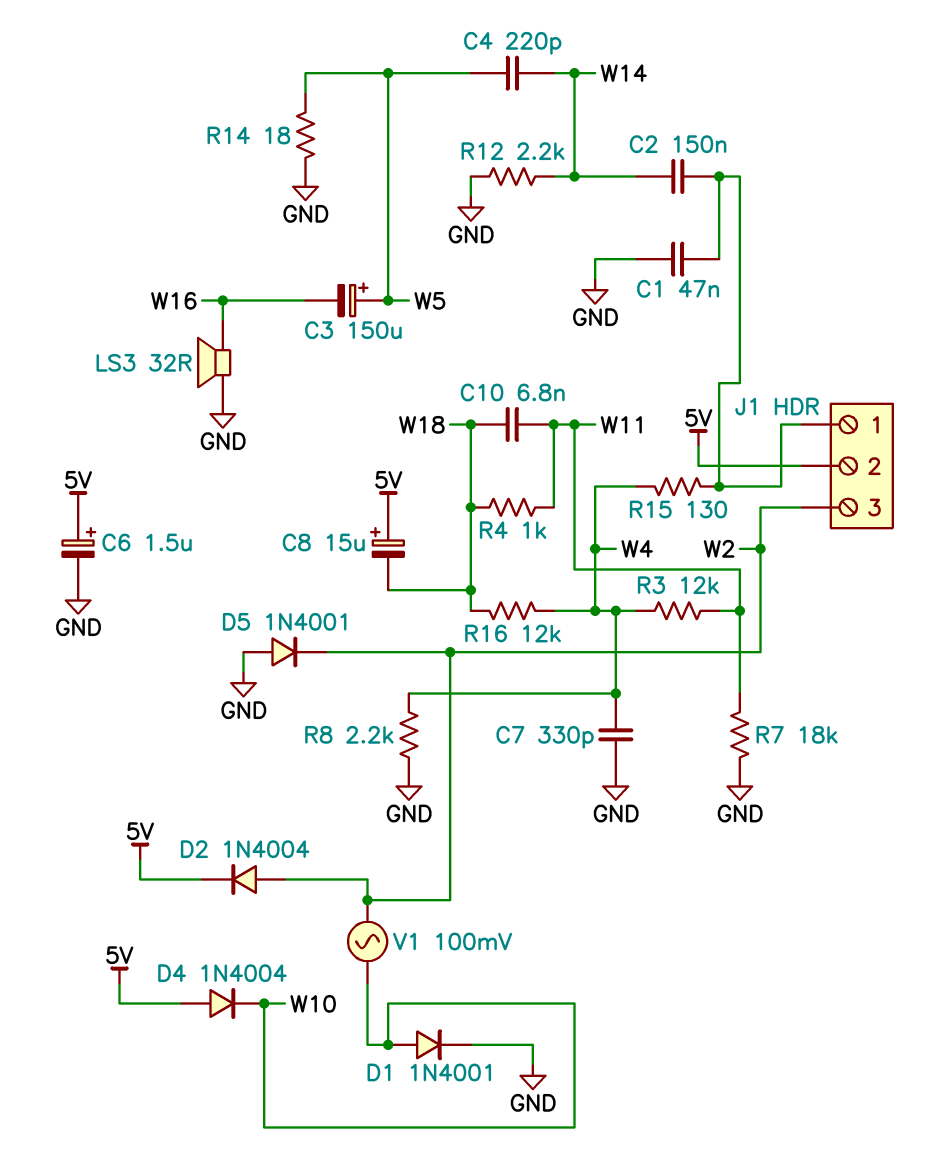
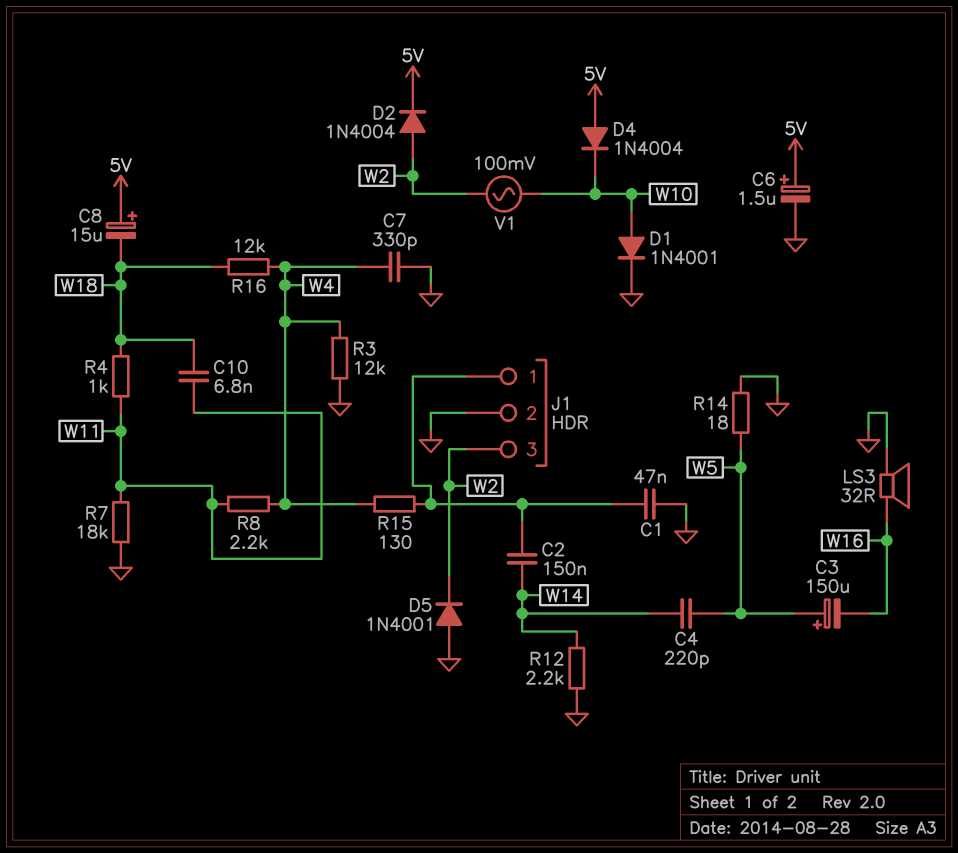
J1 pin 2: 5V -> GND
R3: 12k (W4, W11) -> 12k (GND, W4)
R8: 2.2k (GND, W4) -> 2.2k (W4, W11)

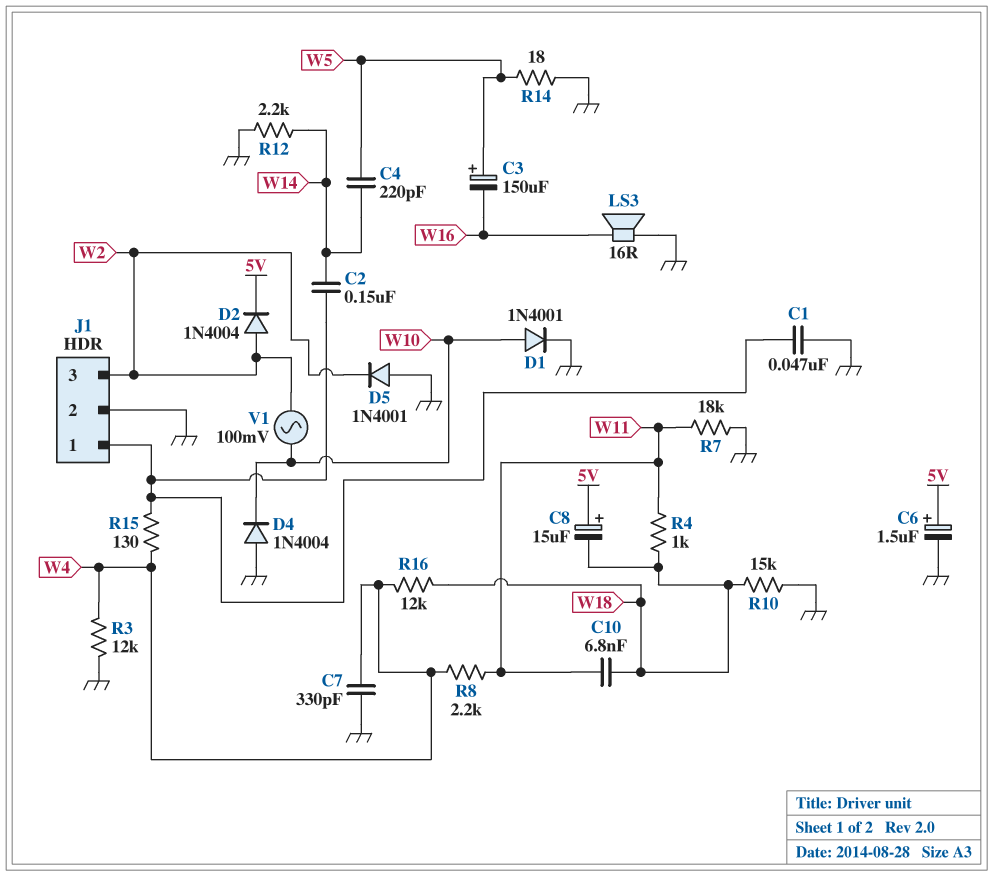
D4: diode 1N4004 (A 5V, K W10) -> diode 1N4004 (A GND, K W10)
LS3: speaker 32R (GND, W16) -> speaker 16R (GND, W16)
R10: none -> 15k (GND, W18)

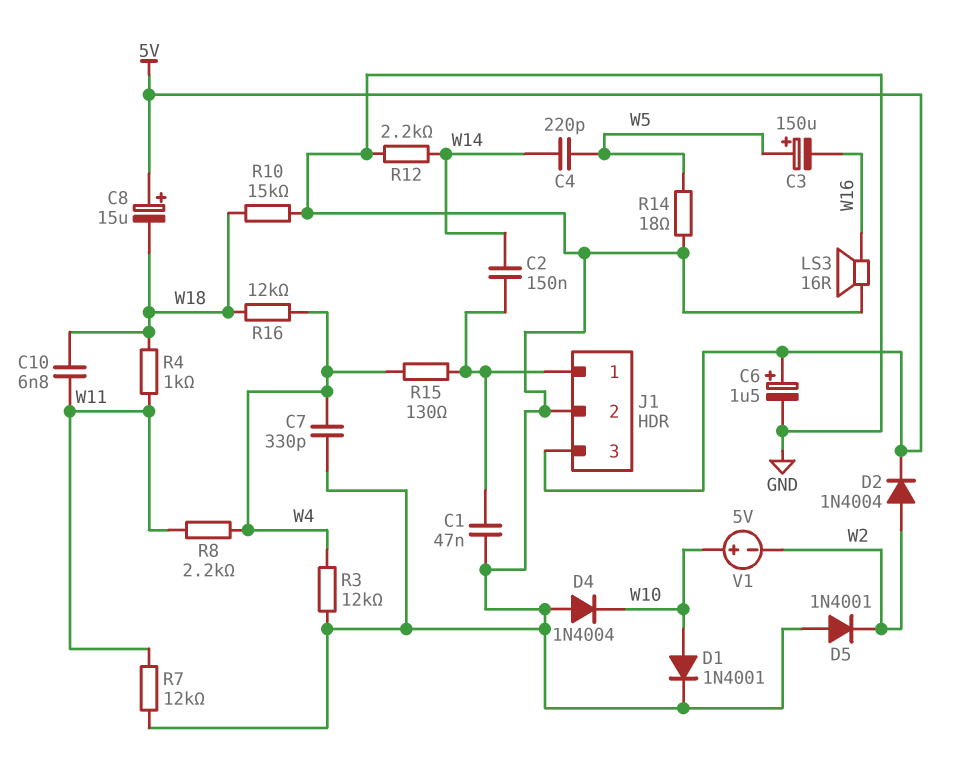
J1 pin 3: W2 -> 5V
R7: 18k (GND, W11) -> 12k (GND, W11)
V1: AC 100mV (W2, W10) -> 5V (plus W10, minus W2)

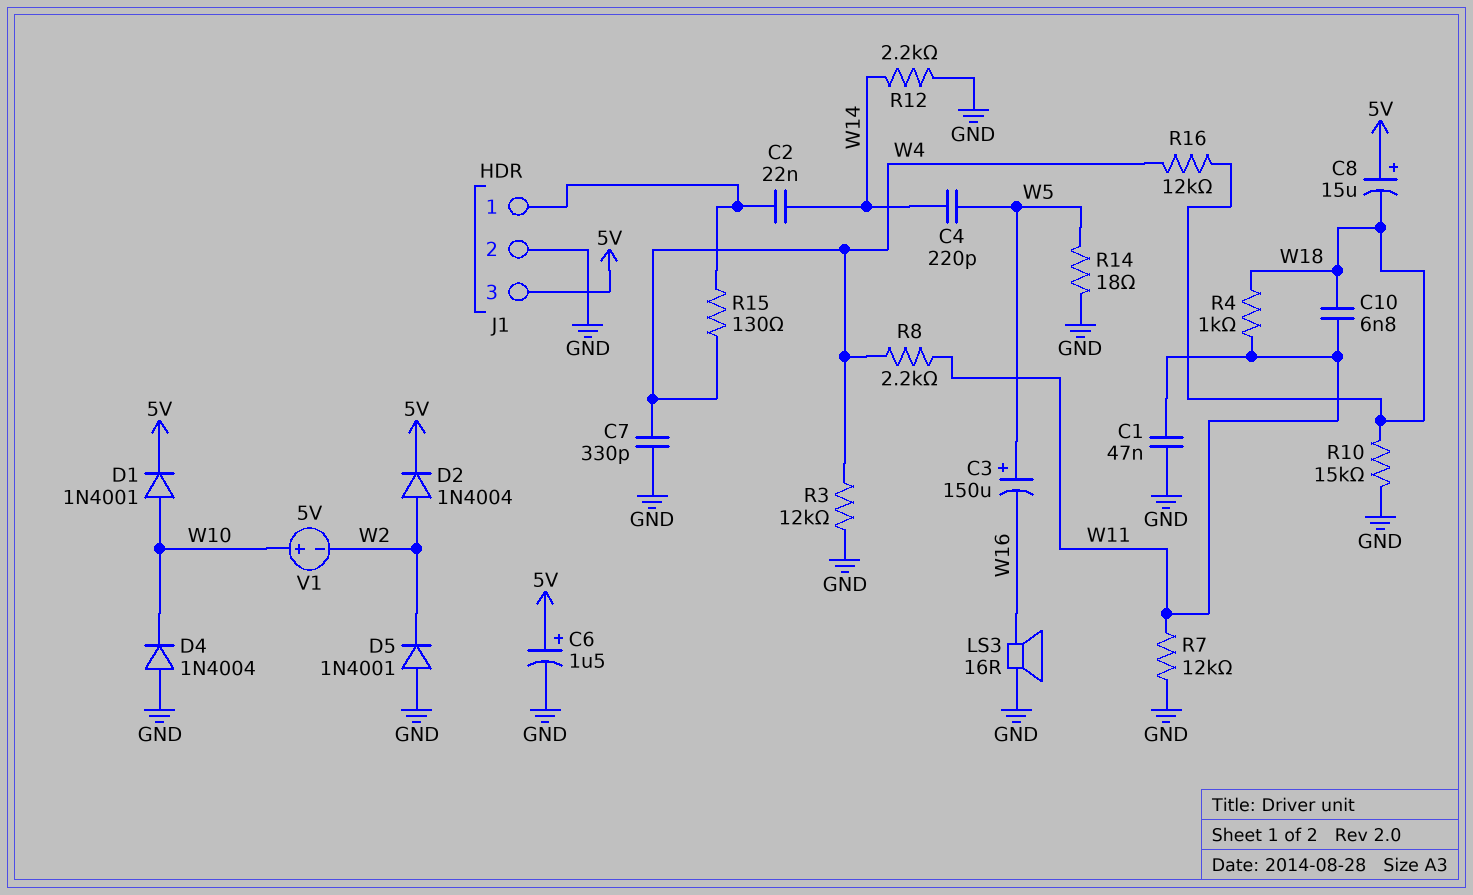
C1: 47nF (GND, J1/1) -> 47nF (GND, W11)
C2: 150nF (J1/1, W14) -> 22nF (J1/1, W14)
D1: diode 1N4001 (A W10, K GND) -> diode 1N4001 (A W10, K 5V)

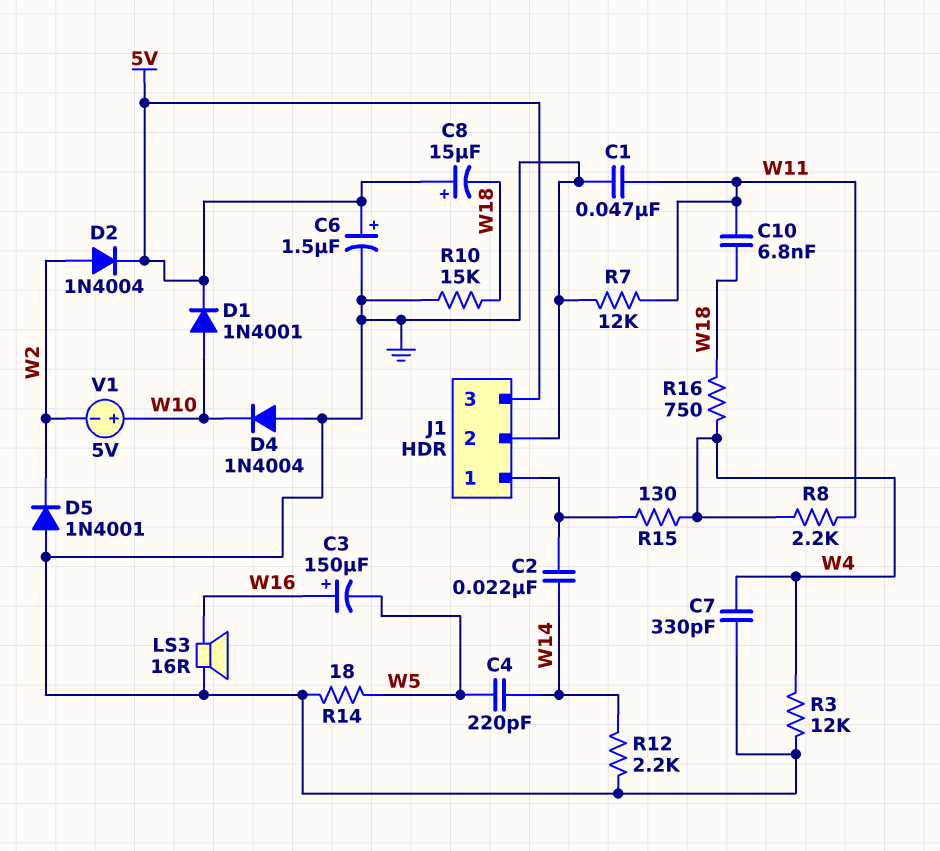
C3: 150uF (plus W5, minus W16) -> 150uF (plus W16, minus W5)
R4: 1k (W11, W18) -> none
R16: 12k (W4, W18) -> 750 (W4, W18)

